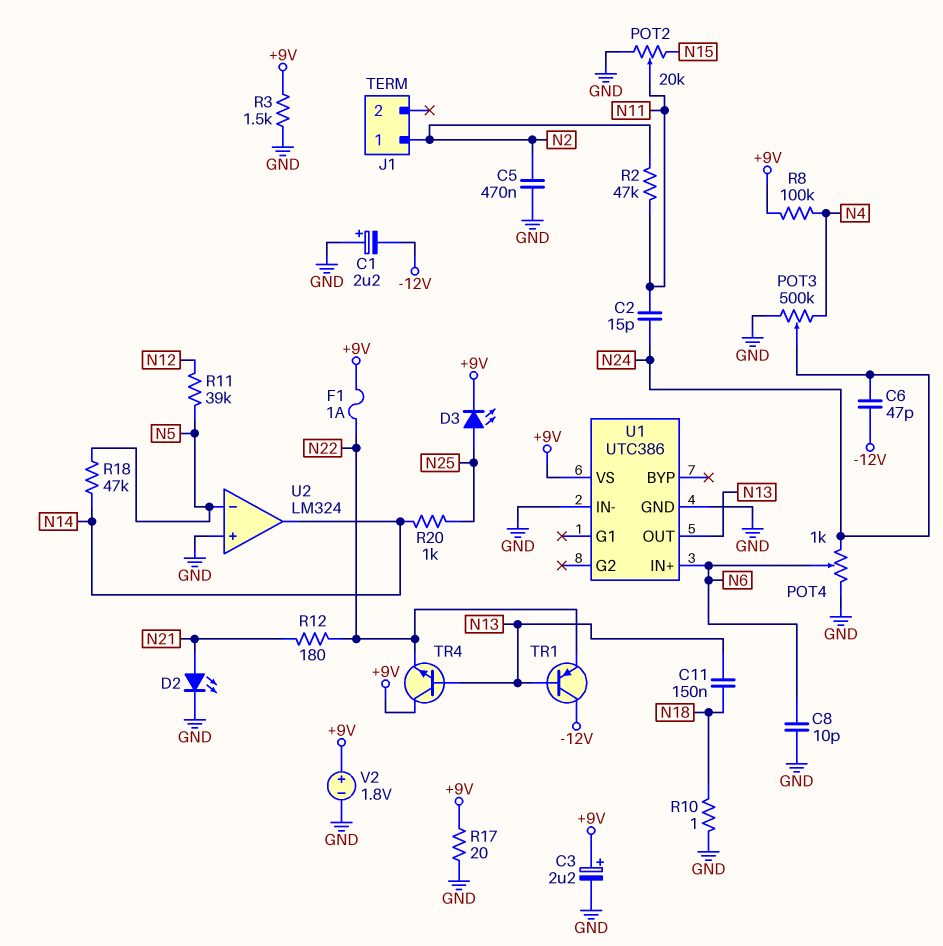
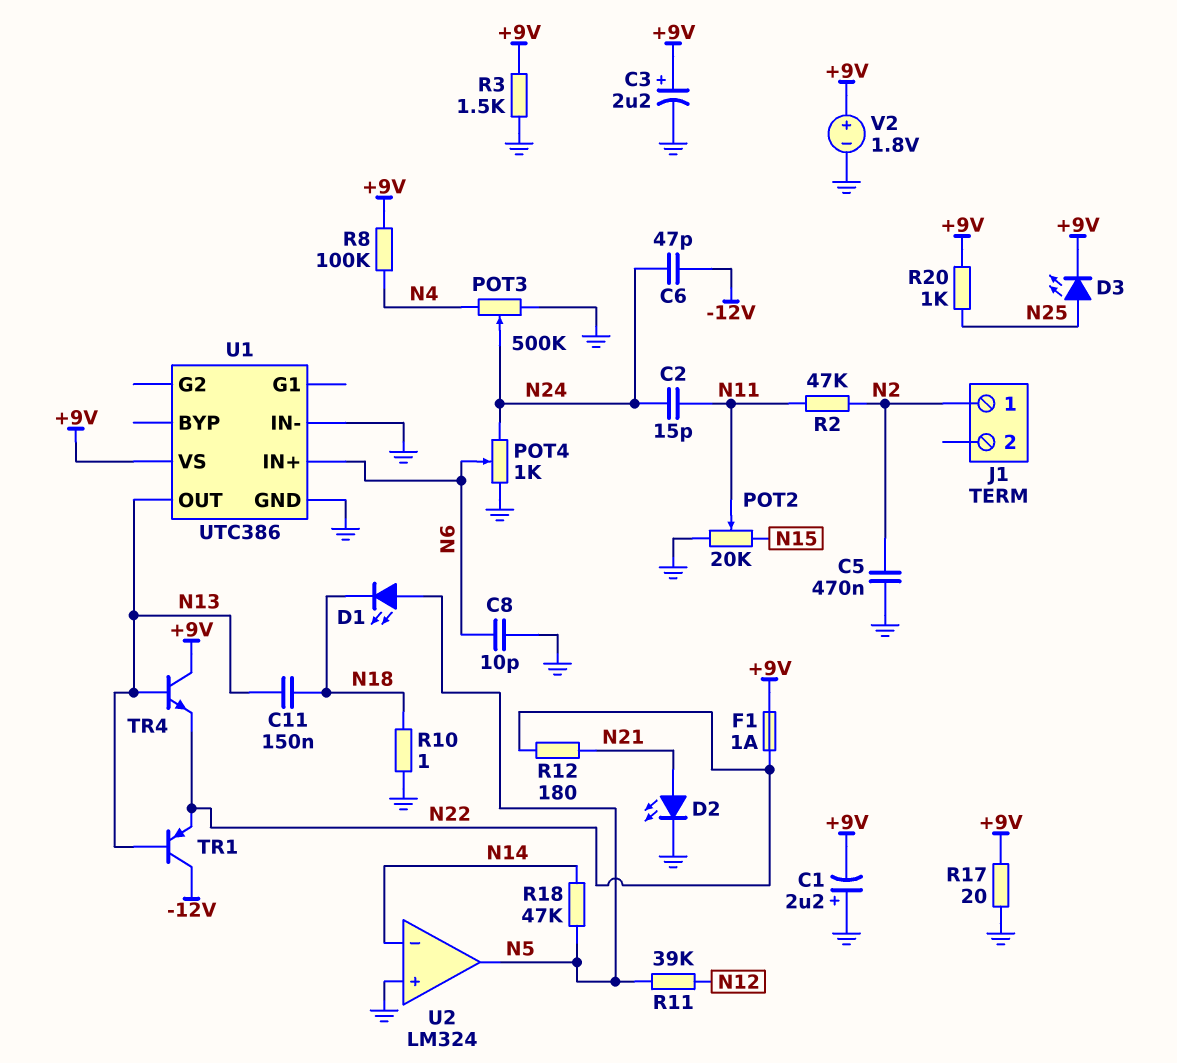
C1: 2.2uF (plus GND, minus -12V) -> 2.2uF (plus GND, minus +9V)
D1: none -> LED (A N5, K N18)
R20: 1k (N14, N25) -> 1k (+9V, N25)
U2 pin in-: N5 -> N14
U2 pin out: N14 -> N5

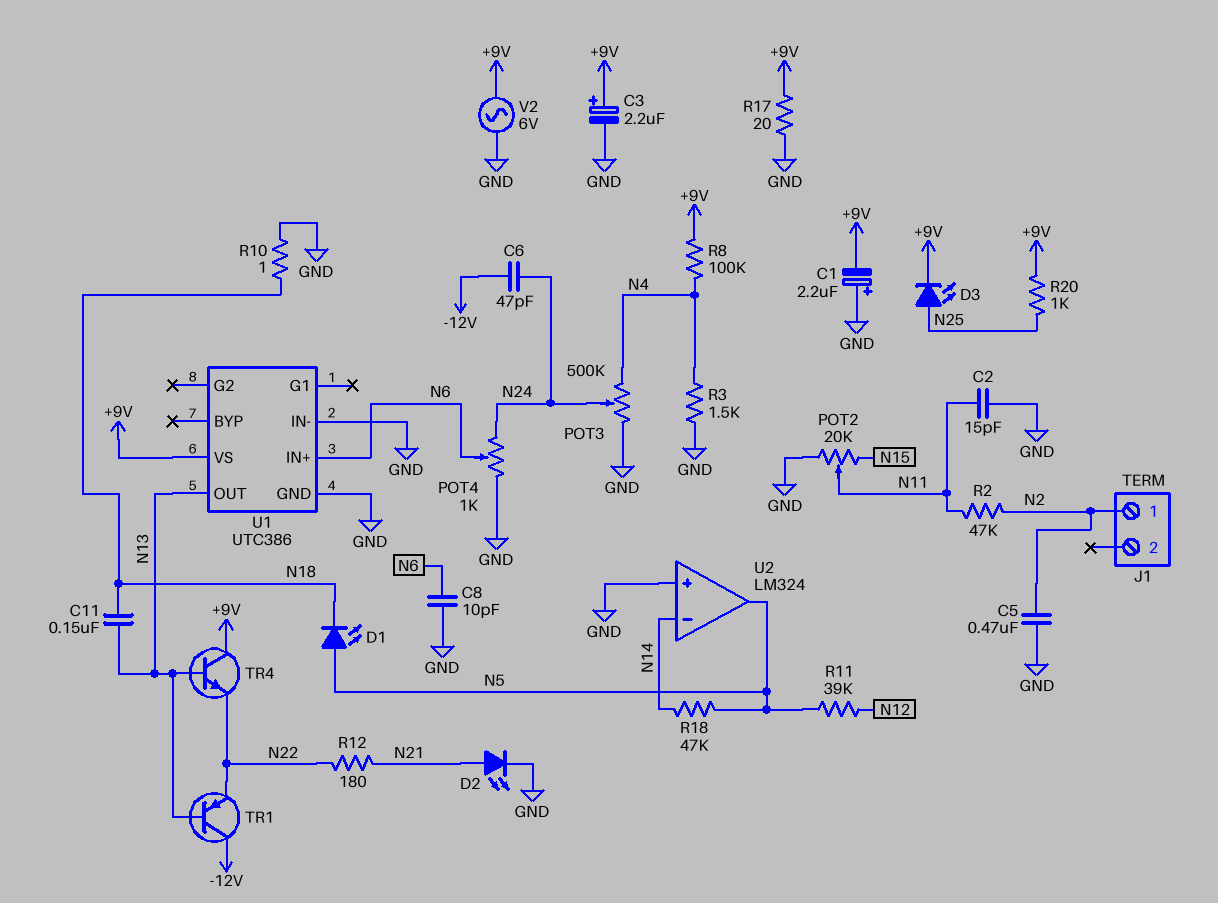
C2: 15pF (N11, N24) -> 15pF (GND, N11)
F1: 1A (+9V, N22) -> none
R3: 1.5k (+9V, GND) -> 1.5k (GND, N4)
V2: 1.8V (plus +9V, minus GND) -> AC 6V (+9V, GND)

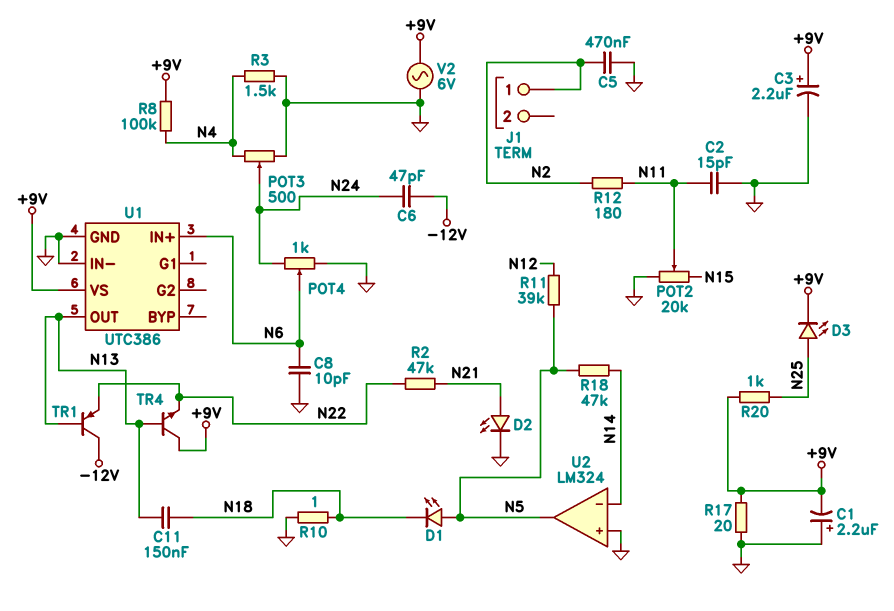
POT3: 500k (GND, N4, wiper N24) -> 500 (GND, N4, wiper N24)
R2: 47k (N2, N11) -> 47k (N21, N22)
R12: 180 (N21, N22) -> 180 (N2, N11)

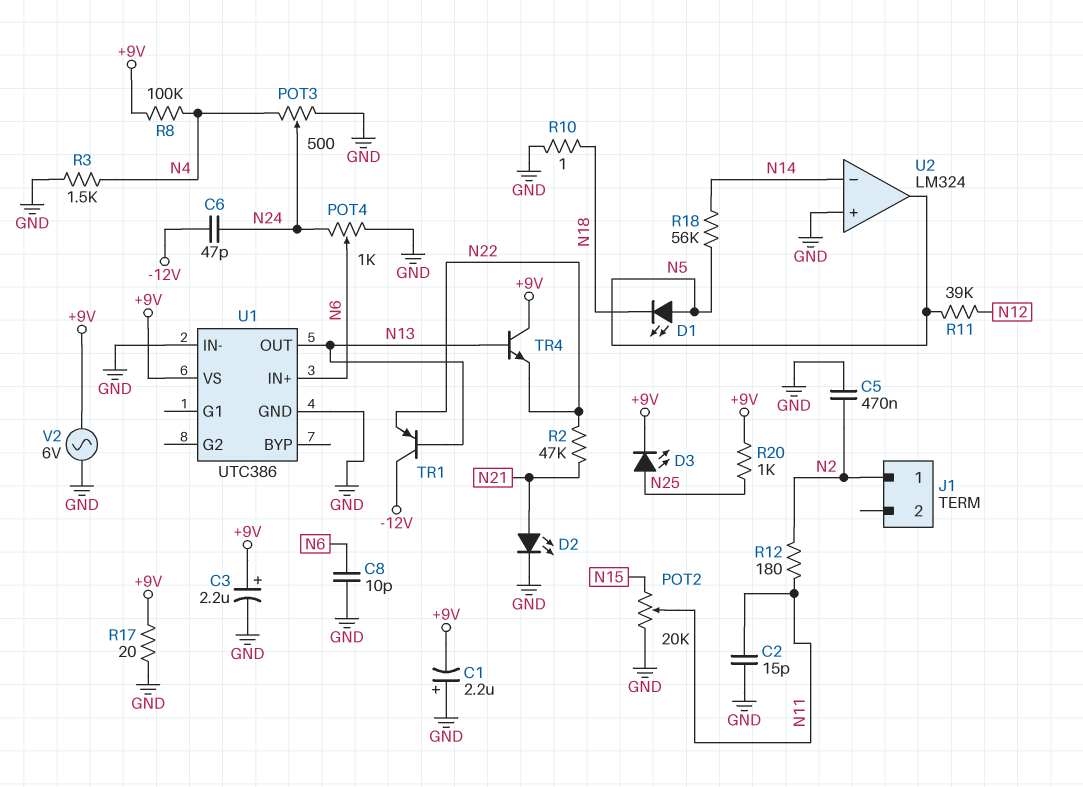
C11: 150nF (N13, N18) -> none
R18: 47k (N5, N14) -> 56k (N5, N14)

